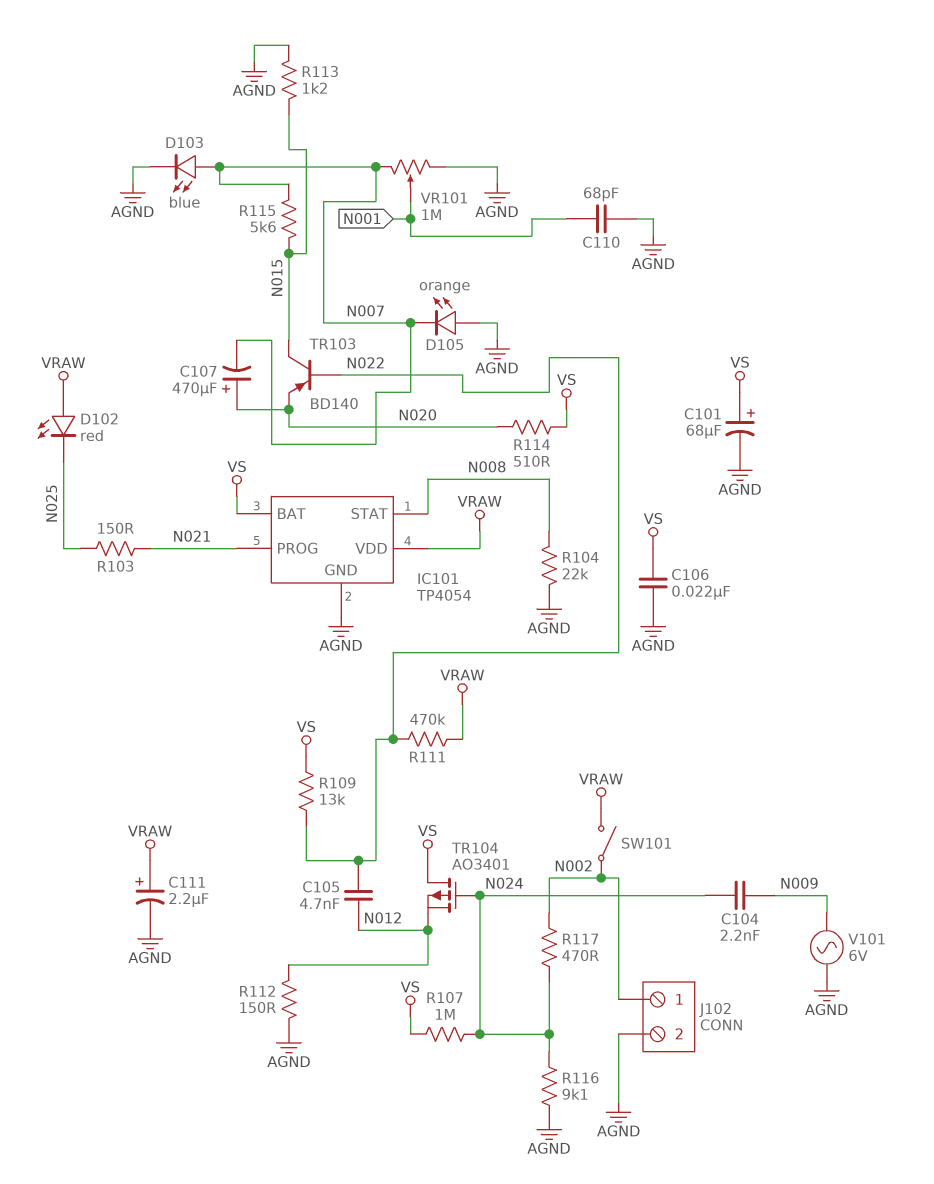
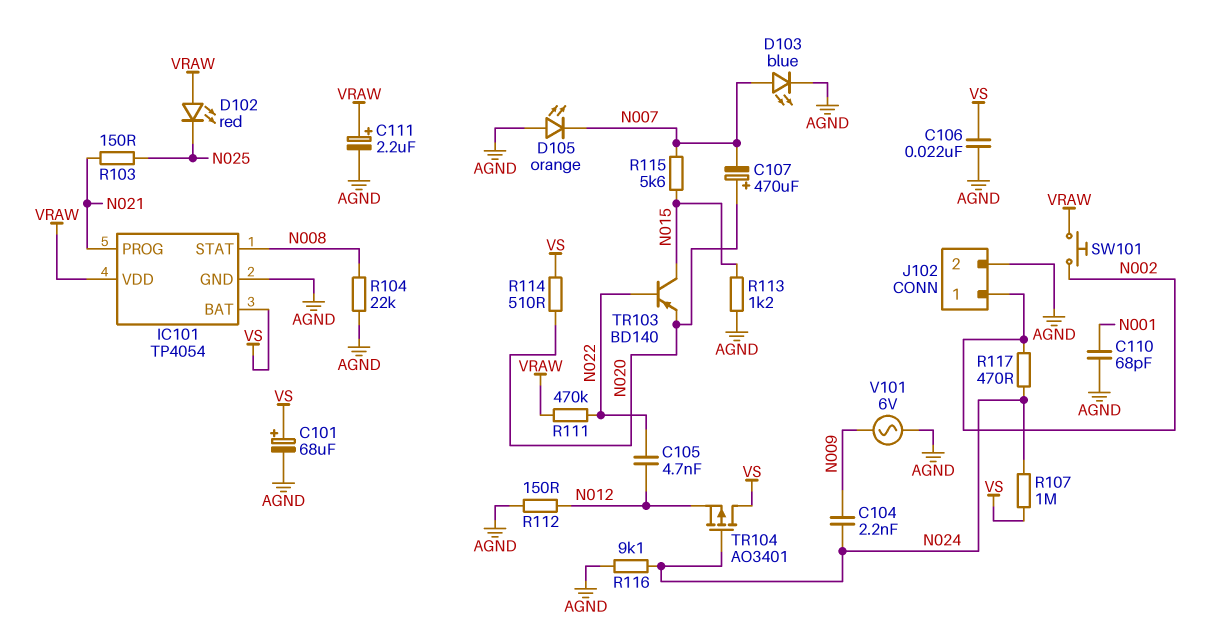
R109: 13k (N022, VS) -> none
SW101: switch (N002, VRAW) -> button (N002, VRAW)
VR101: 1M (AGND, N007, wiper N001) -> none

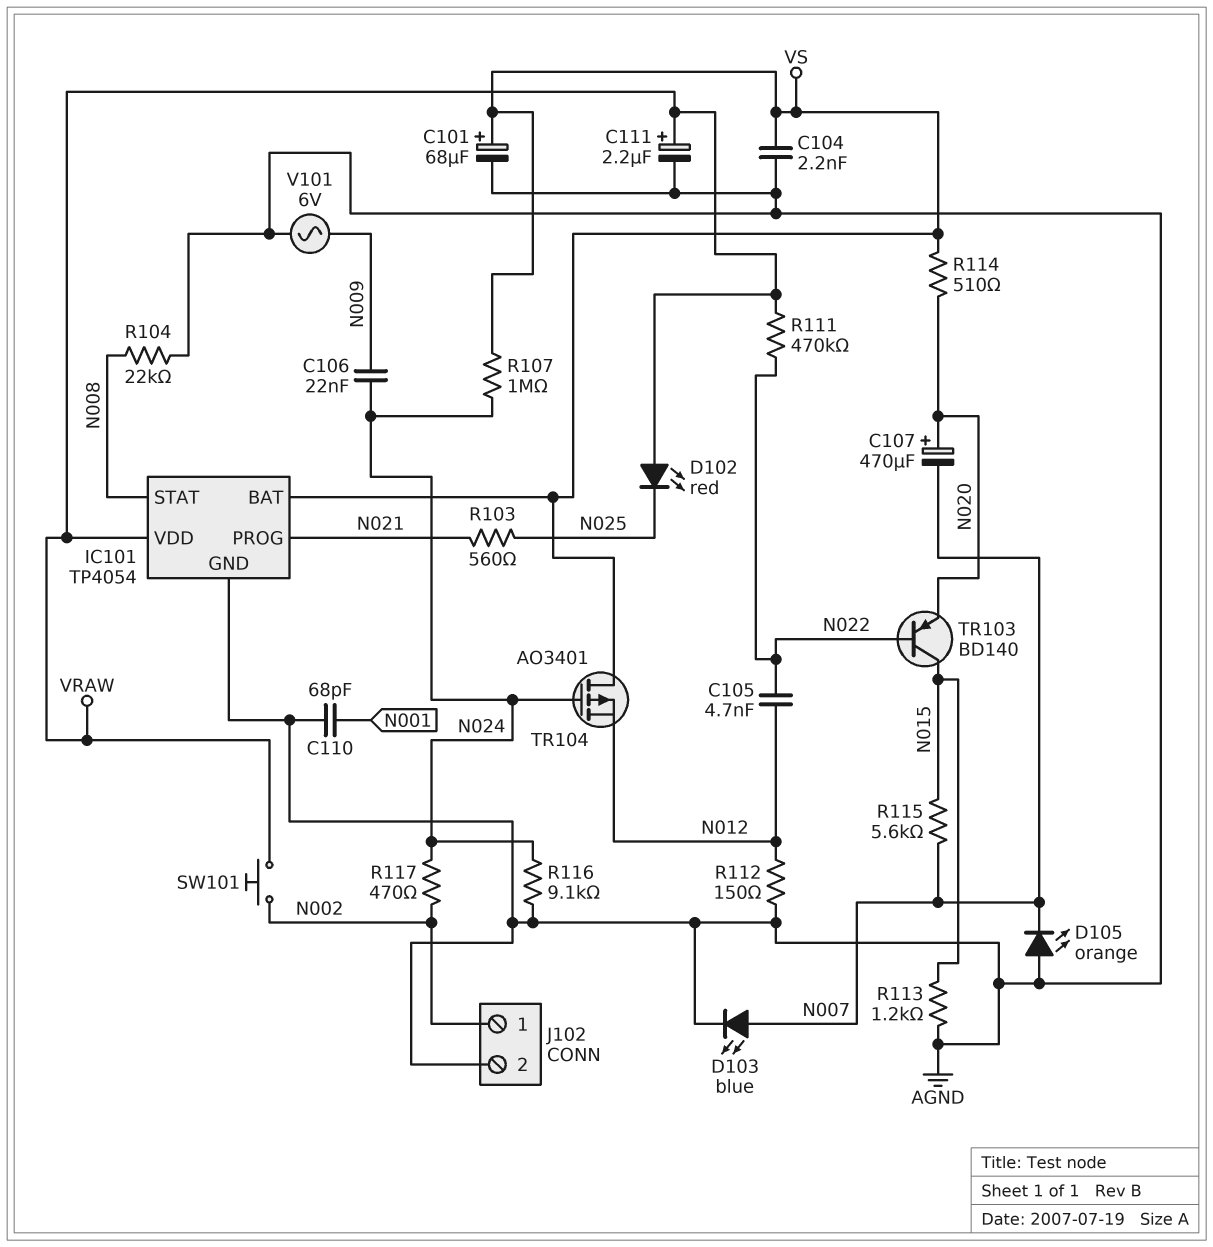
C104: 2.2nF (N009, N024) -> 2.2nF (AGND, VS)
C106: 22nF (AGND, VS) -> 22nF (N009, N024)
R103: 150 (N021, N025) -> 560 (N021, N025)

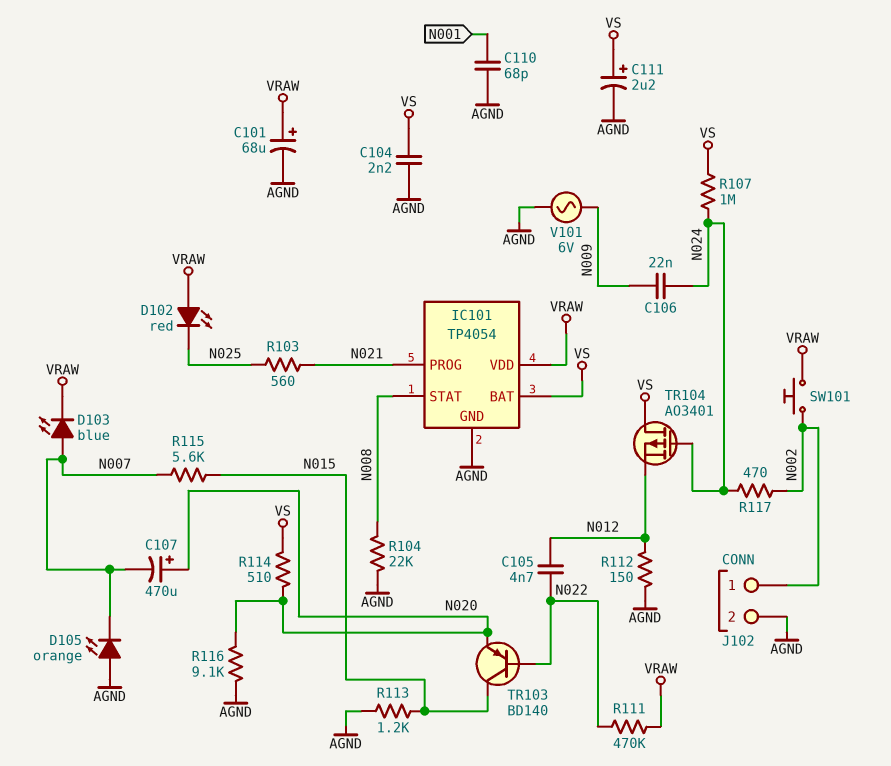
C101: 68uF (plus VS, minus AGND) -> 68uF (plus VRAW, minus AGND)
C111: 2.2uF (plus VRAW, minus AGND) -> 2.2uF (plus VS, minus AGND)
D103: LED blue (A N007, K AGND) -> LED blue (A N007, K VRAW)
R116: 9.1k (AGND, N024) -> 9.1k (AGND, N020)

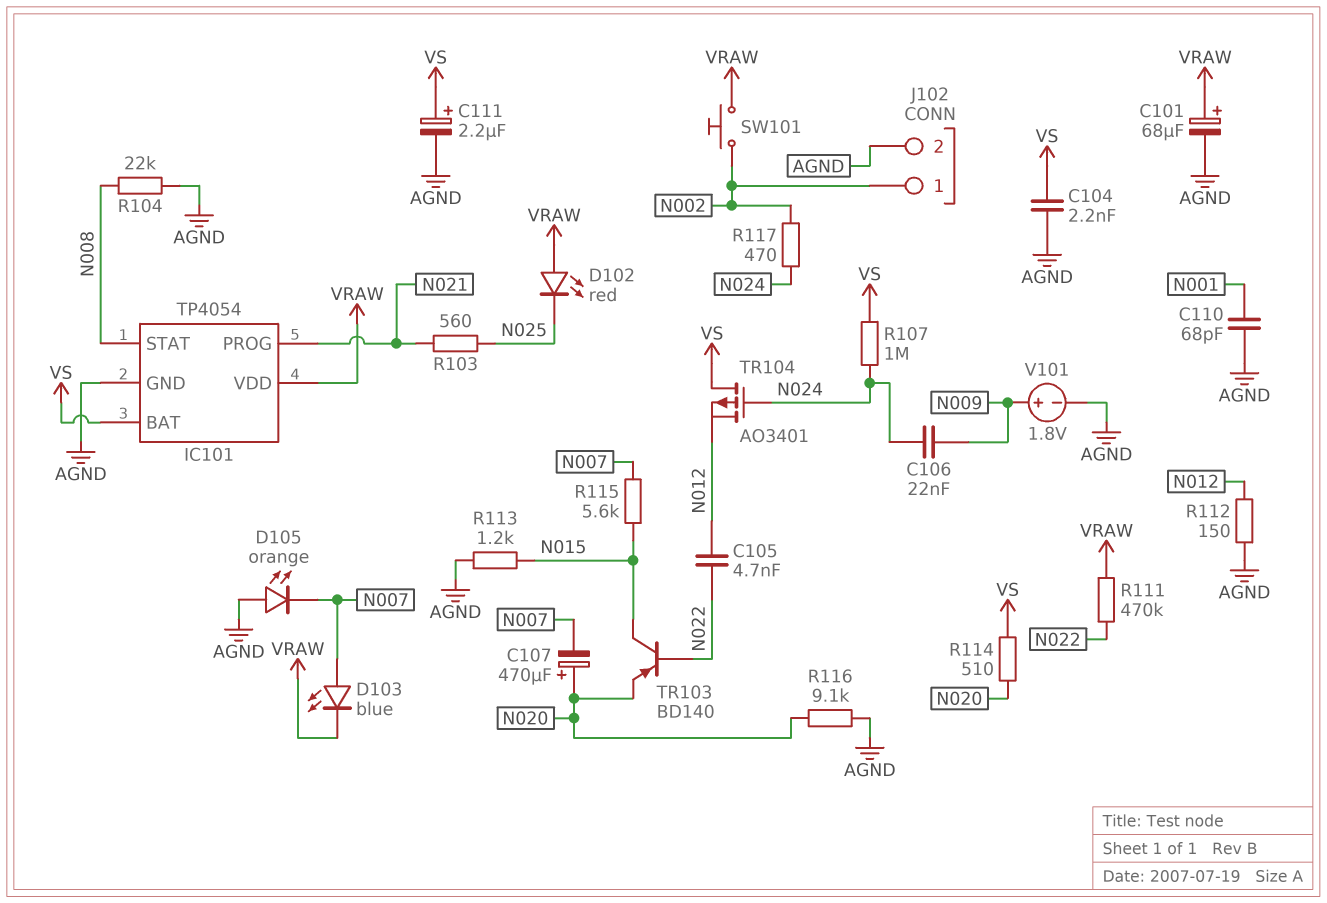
V101: AC 6V (AGND, N009) -> 1.8V (plus N009, minus AGND)

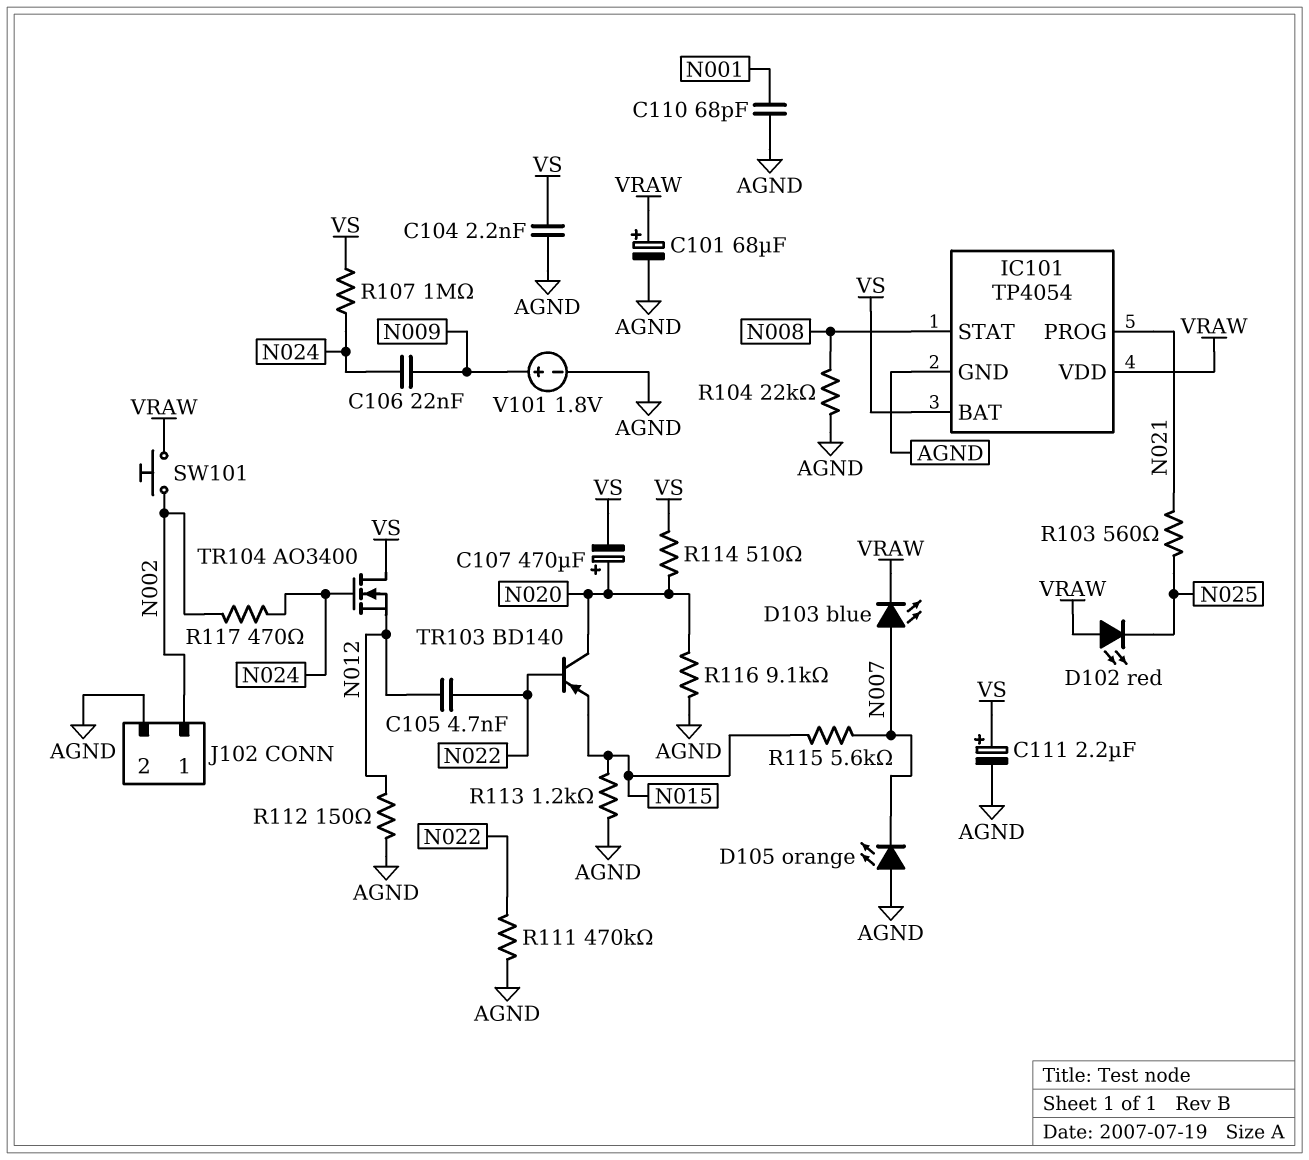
C107: 470uF (plus N020, minus N007) -> 470uF (plus N020, minus VS)
R111: 470k (N022, VRAW) -> 470k (AGND, N022)
TR103: PNP BD140 (B N022, C N015, E N020) -> PNP BD140 (B N022, C N020, E N015)
TR104: PMOS AO3401 (G N024, D VS, S N012) -> NMOS AO3400 (G N024, D VS, S N012)

